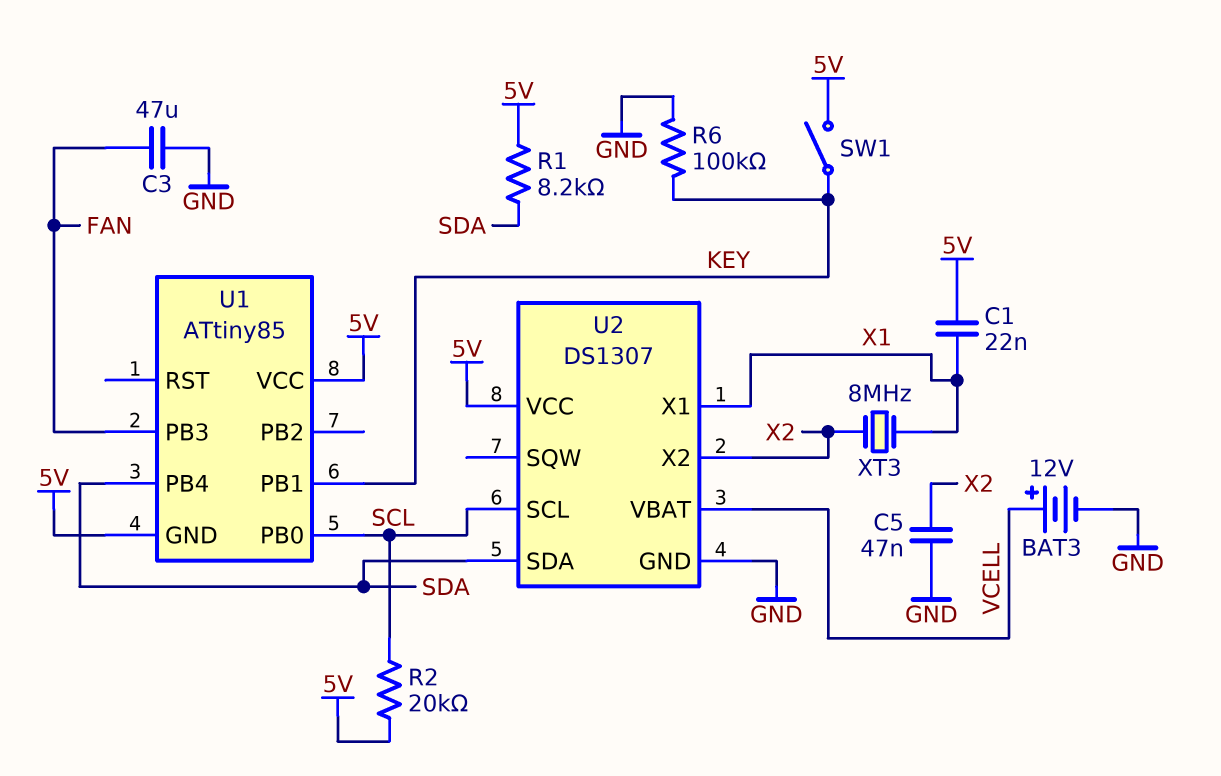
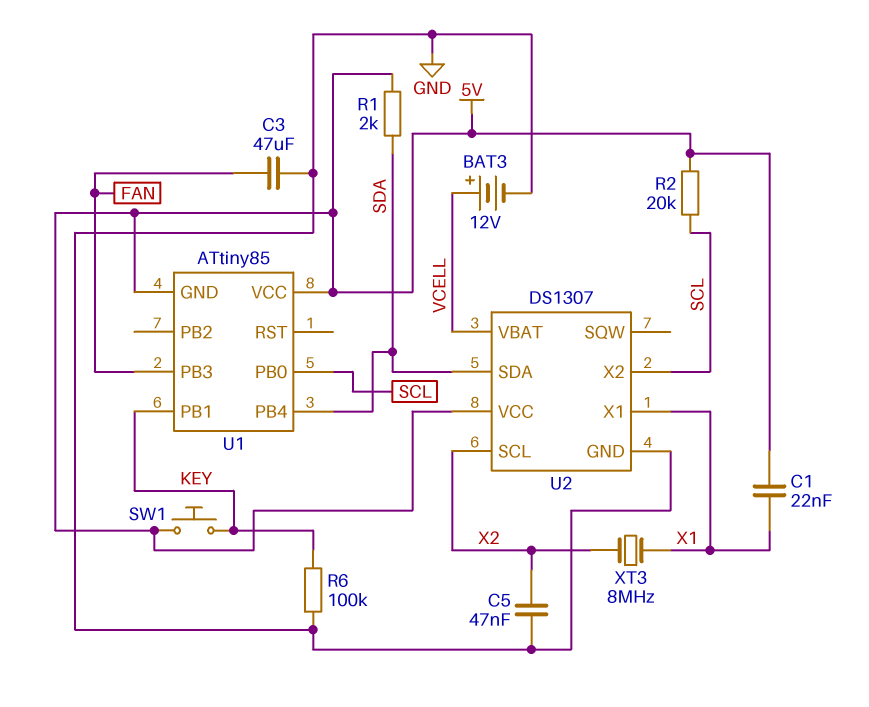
R1: 8.2k (5V, SDA) -> 2k (5V, SDA)
SW1: switch (5V, KEY) -> button (5V, KEY)
U2 pin SCL: SCL -> X2
U2 pin X2: X2 -> SCL

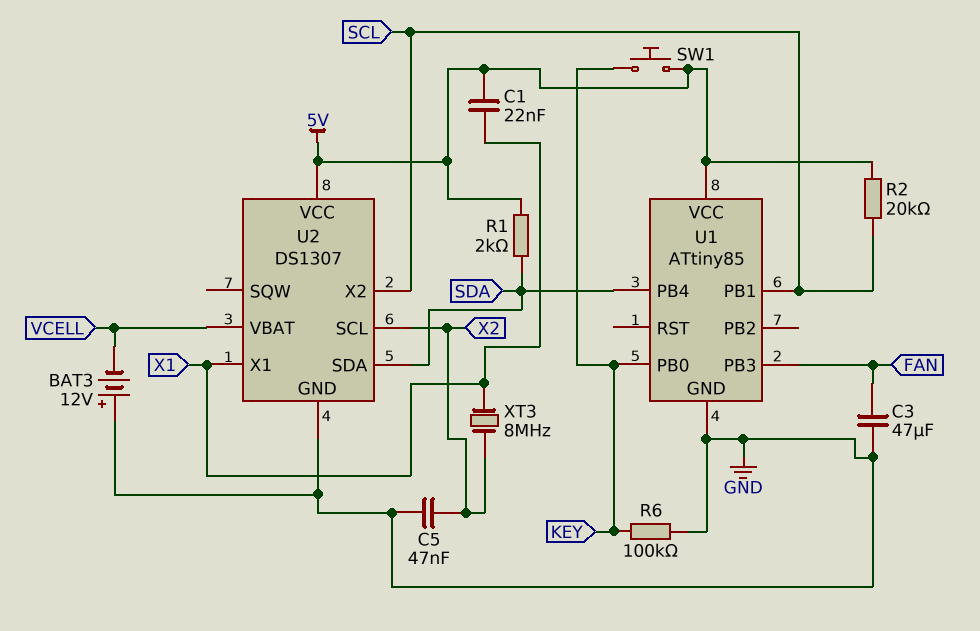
BAT3: 12V (plus VCELL, minus GND) -> 12V (plus GND, minus VCELL)
U1 pin GND: 5V -> GND
U1 pin PB0: SCL -> KEY
U1 pin PB1: KEY -> SCL

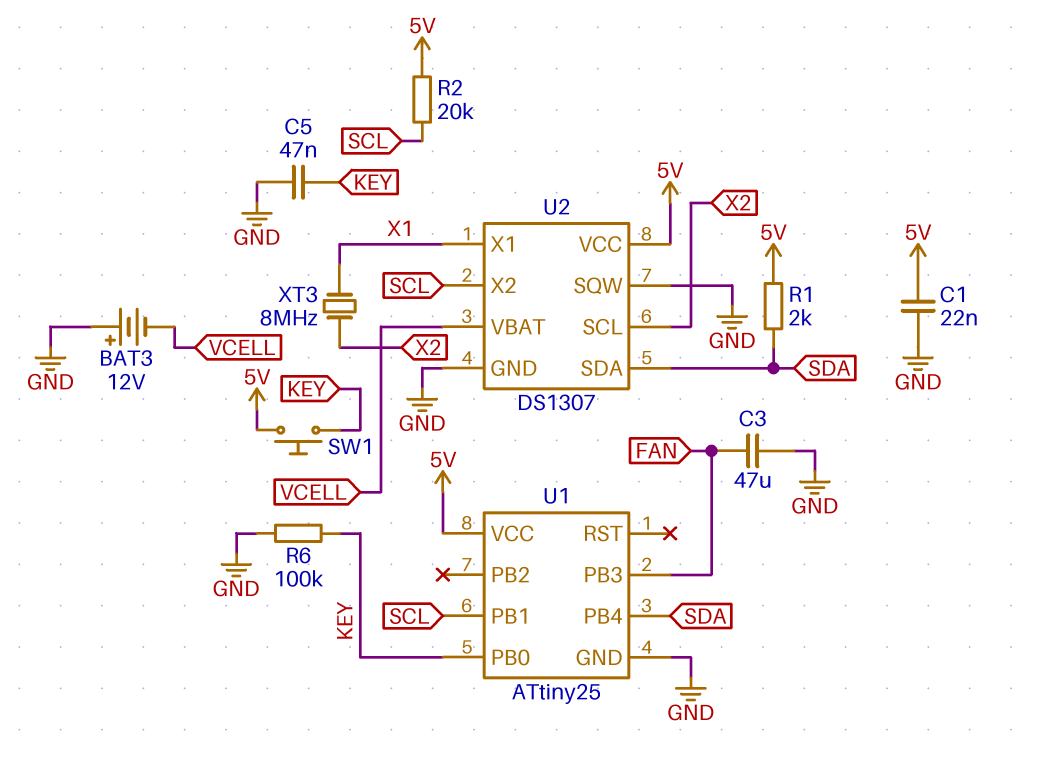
C1: 22nF (5V, X1) -> 22nF (5V, GND)
C5: 47nF (GND, X2) -> 47nF (GND, KEY)
U1: ATtiny85 -> ATtiny25
U2 pin SQW: none -> GND

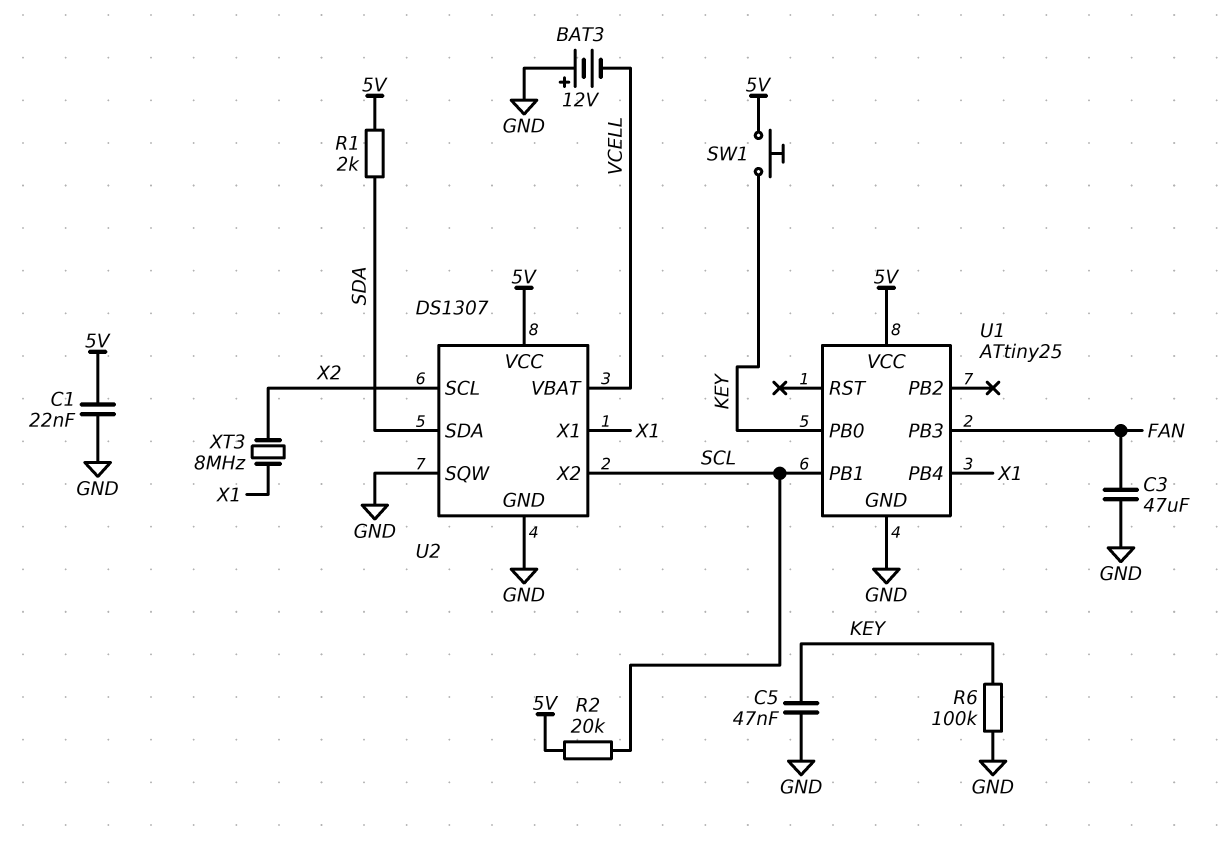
U1 pin PB4: SDA -> X1

